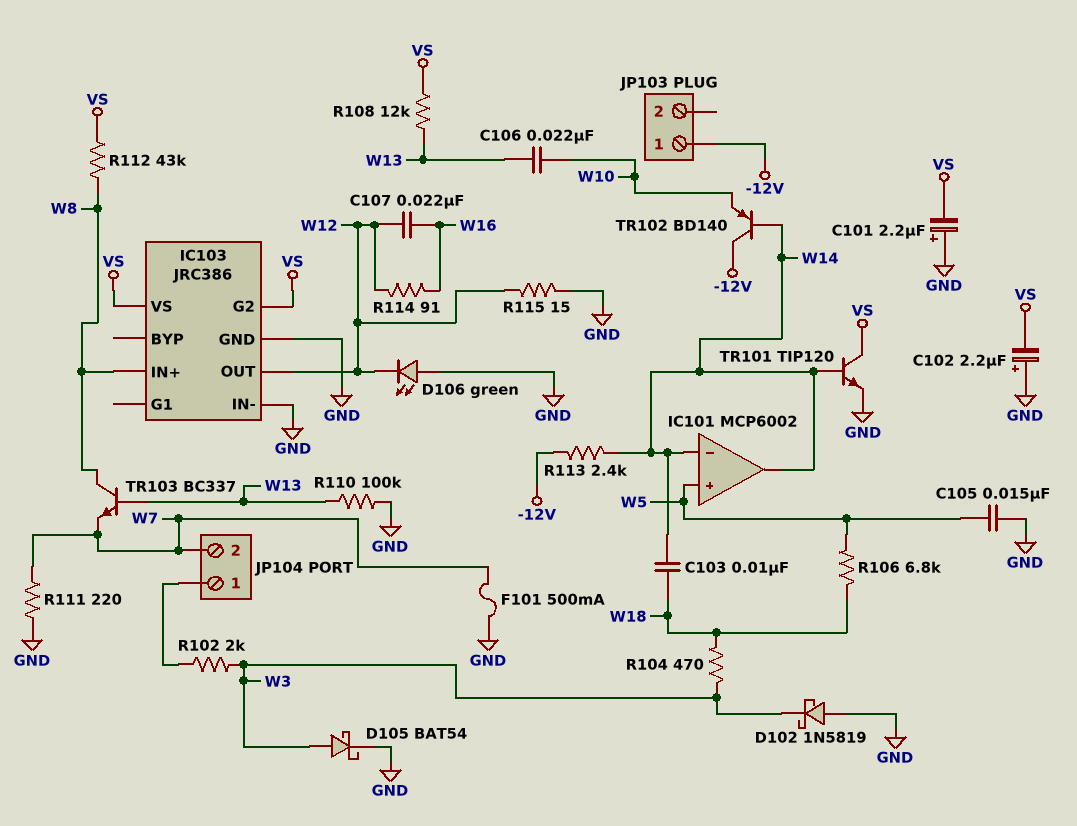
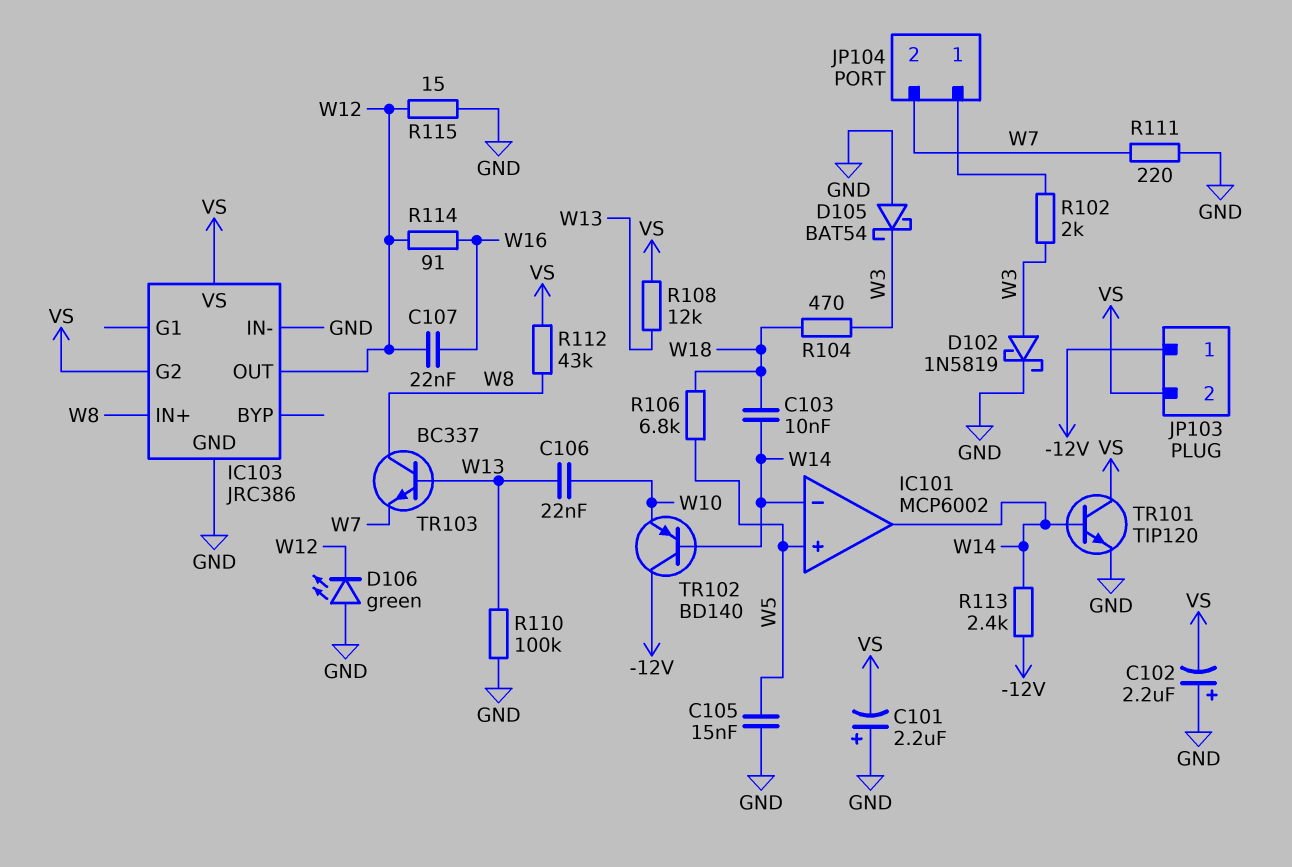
D102: schottky 1N5819 (A GND, K W3) -> schottky 1N5819 (A W3, K GND)
D105: schottky BAT54 (A W3, K GND) -> schottky BAT54 (A GND, K W3)
F101: 500mA (GND, W7) -> none
JP103 pin 2: none -> VS

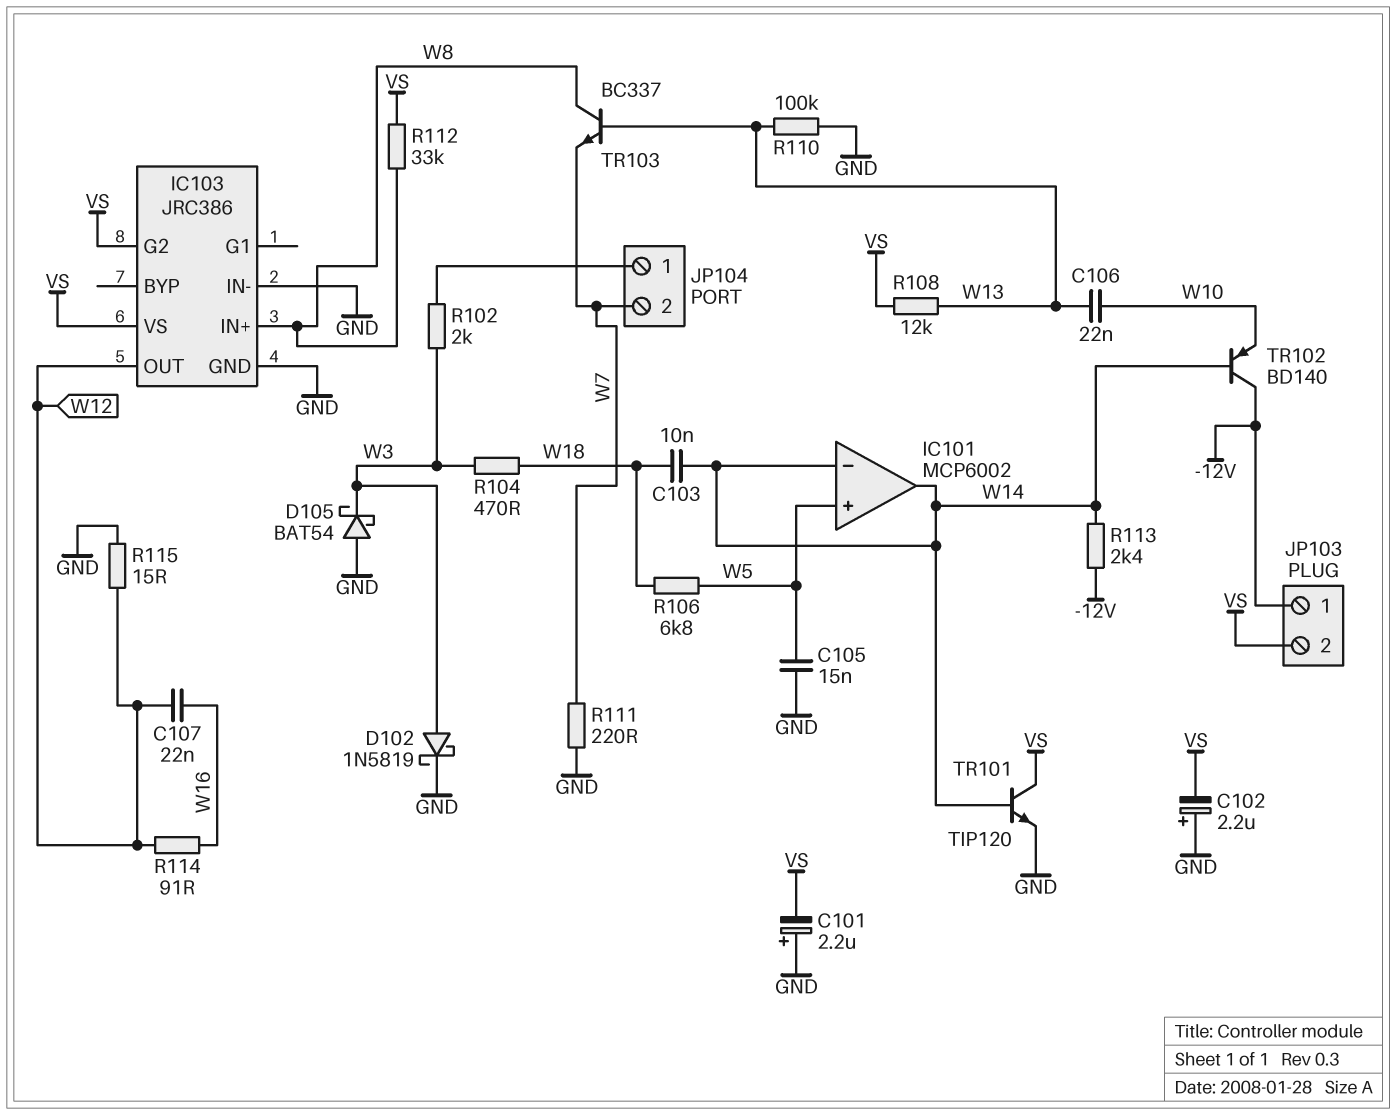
D106: LED green (A GND, K W12) -> none
R112: 43k (VS, W8) -> 33k (VS, W8)

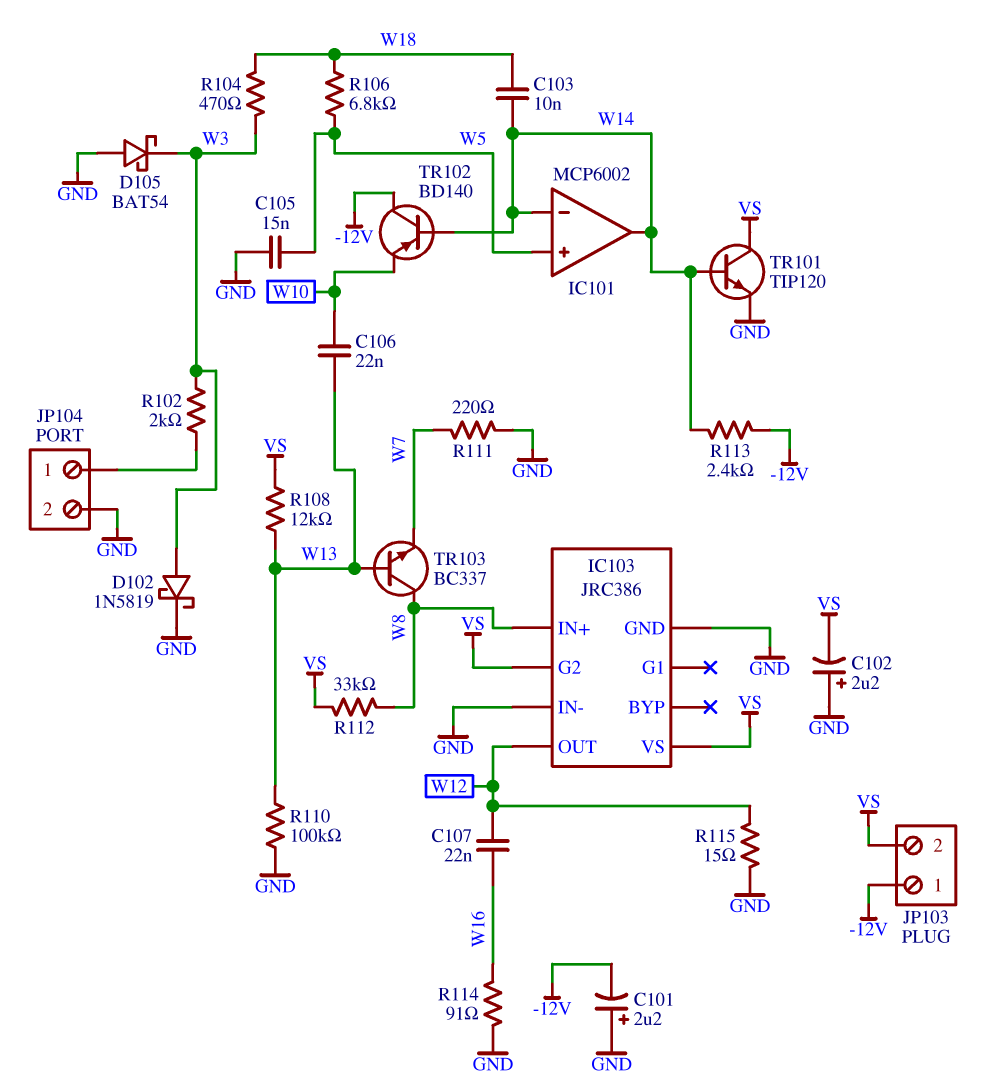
C101: 2.2uF (plus GND, minus VS) -> 2.2uF (plus GND, minus -12V)
JP104 pin 2: W7 -> GND
R114: 91 (W12, W16) -> 91 (GND, W16)

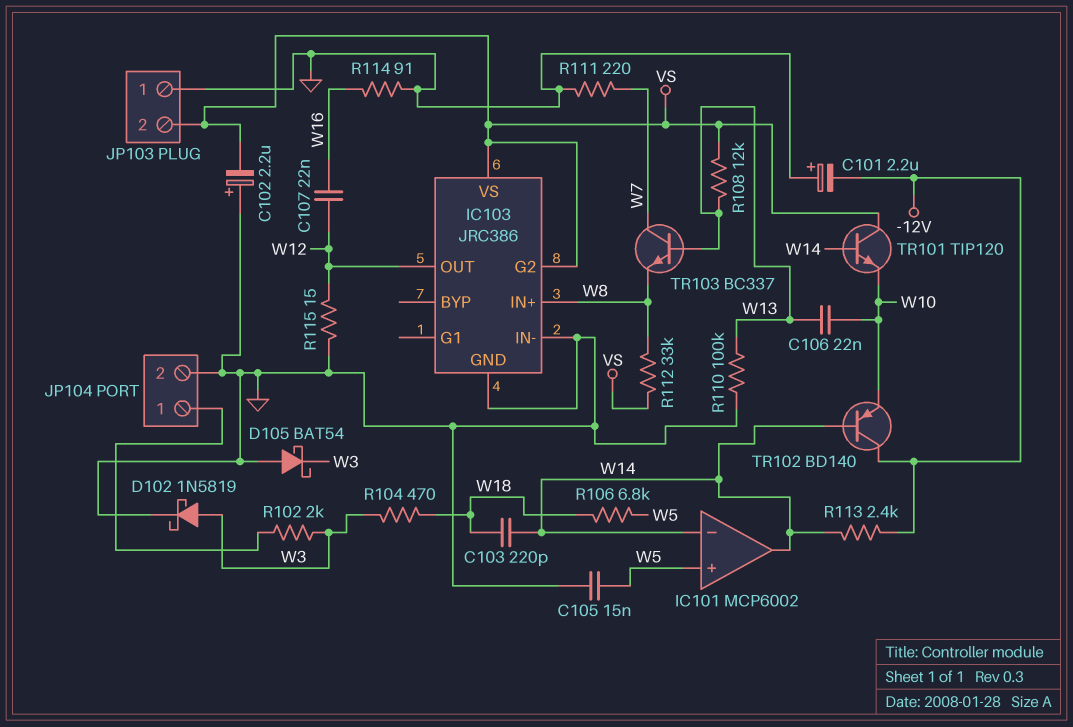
C103: 10nF (W14, W18) -> 220pF (W14, W18)
JP103 pin 1: -12V -> GND
TR101: NPN TIP120 (B W14, C VS, E GND) -> NPN TIP120 (B W14, C VS, E W10)
TR103: NPN BC337 (B W13, C W8, E W7) -> NPN BC337 (B W13, C W7, E W8)

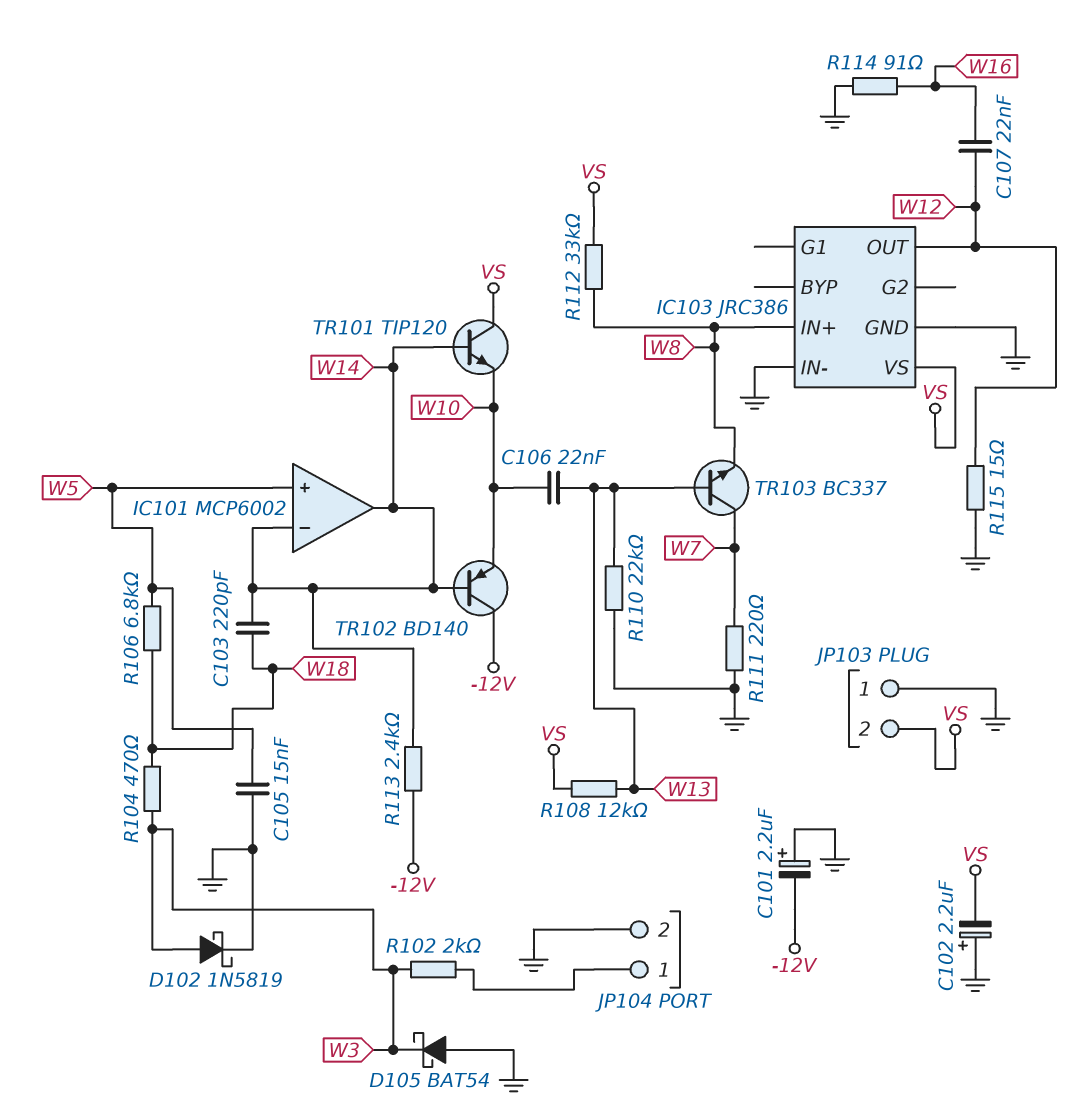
IC103 pin G2: VS -> none
R110: 100k (GND, W13) -> 22k (GND, W13)

